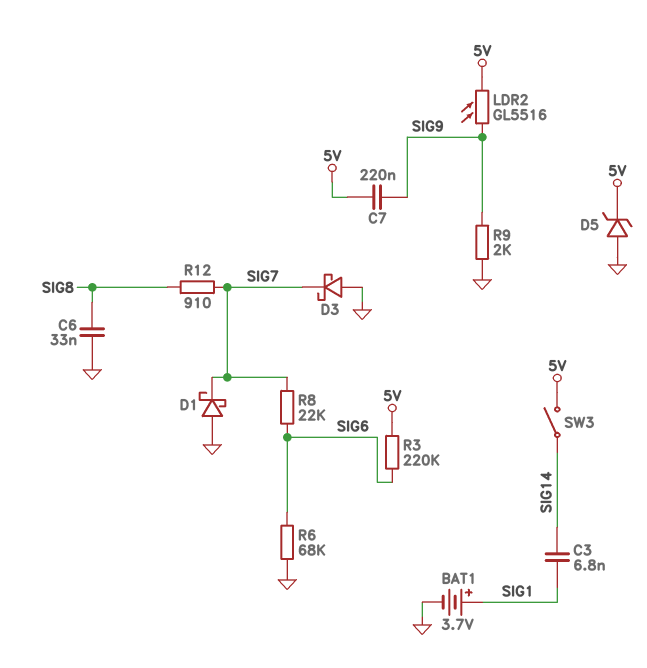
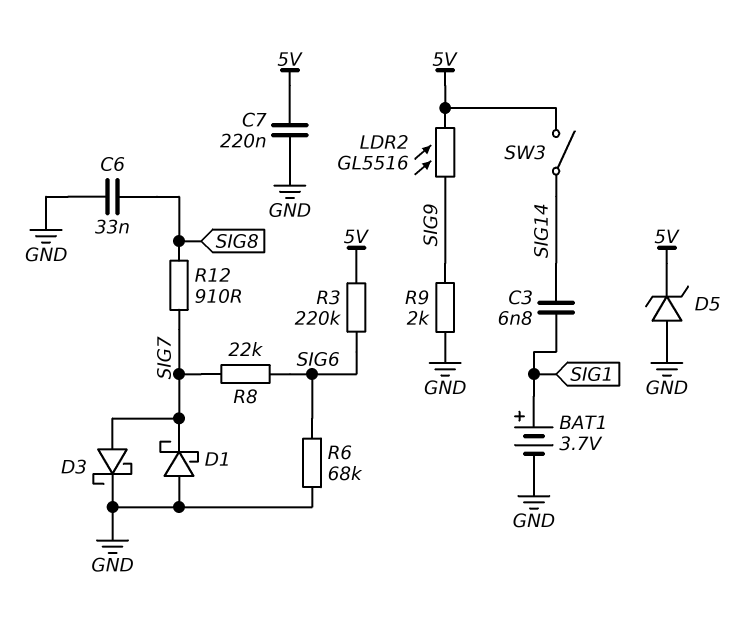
C7: 220nF (5V, SIG9) -> 220nF (5V, GND)
D3: schottky (A GND, K SIG7) -> schottky (A SIG7, K GND)

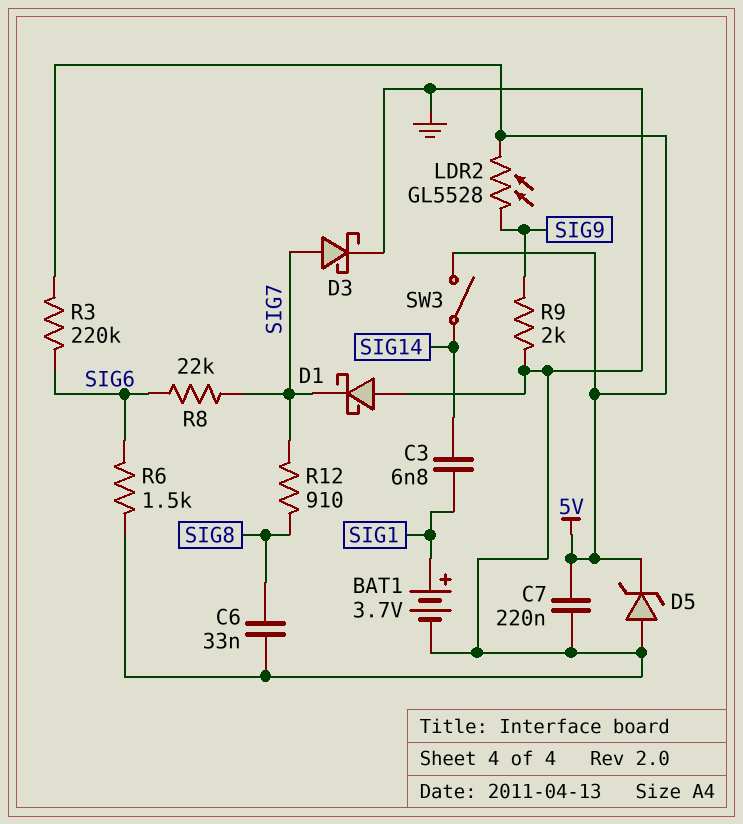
LDR2: GL5516 (5V, SIG9) -> GL5528 (5V, SIG9)
R6: 68k (GND, SIG6) -> 1.5k (GND, SIG6)

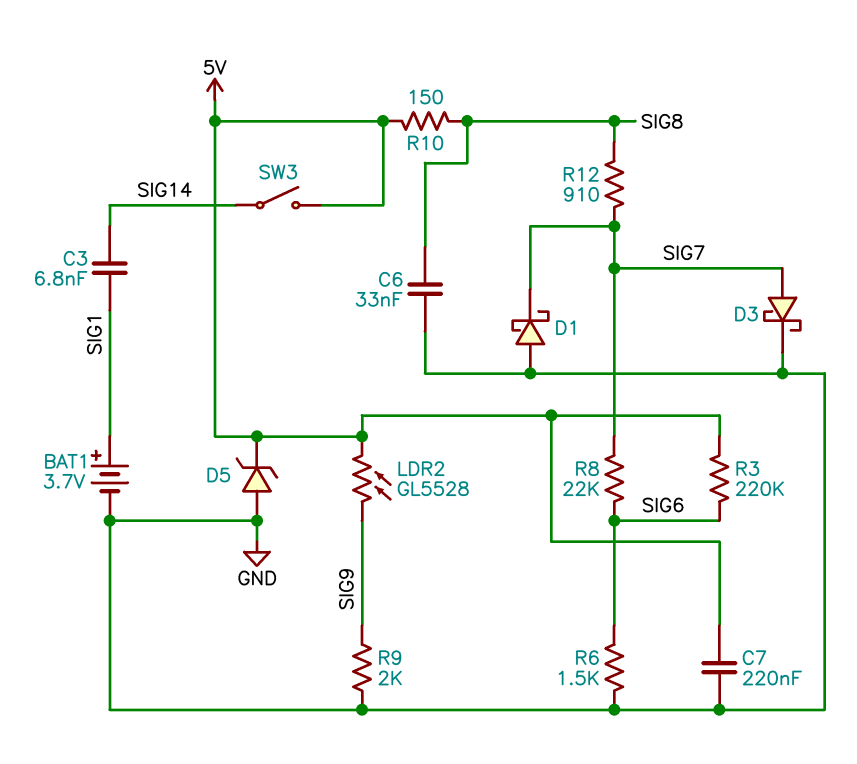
R10: none -> 150 (5V, SIG8)

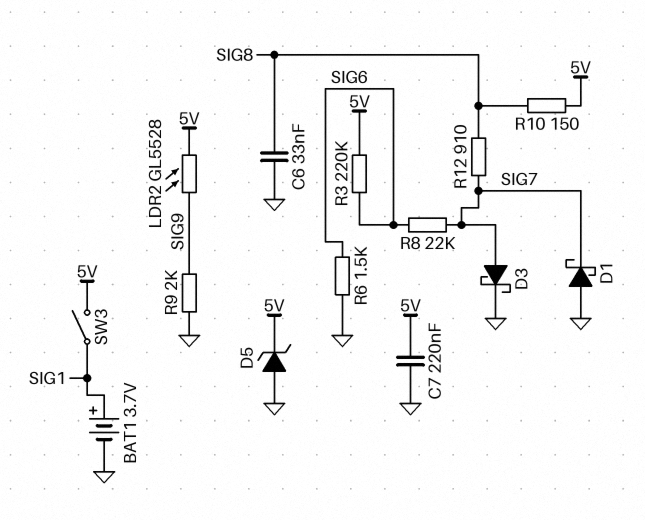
C3: 6.8nF (SIG1, SIG14) -> none
SW3: switch (5V, SIG14) -> switch (5V, SIG1)

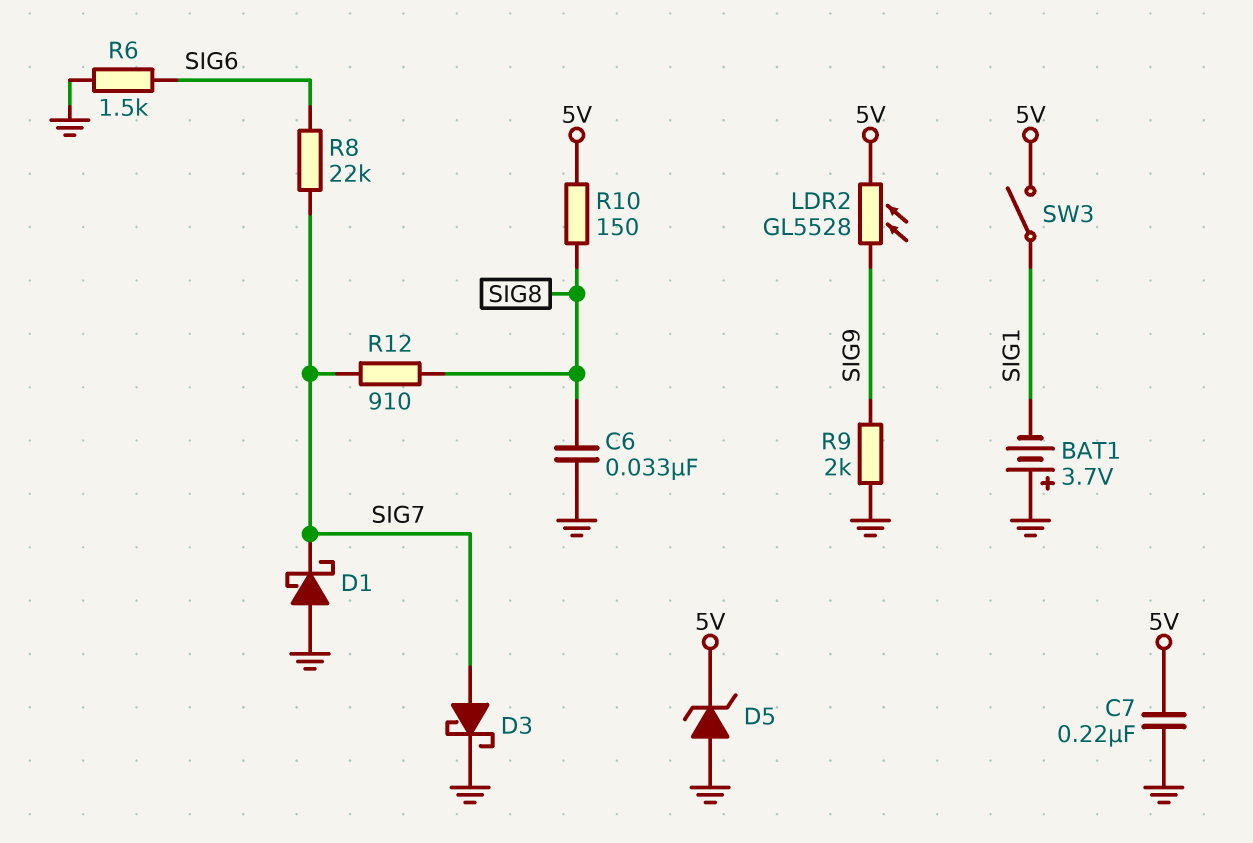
BAT1: 3.7V (plus SIG1, minus GND) -> 3.7V (plus GND, minus SIG1)
R3: 220k (5V, SIG6) -> none

